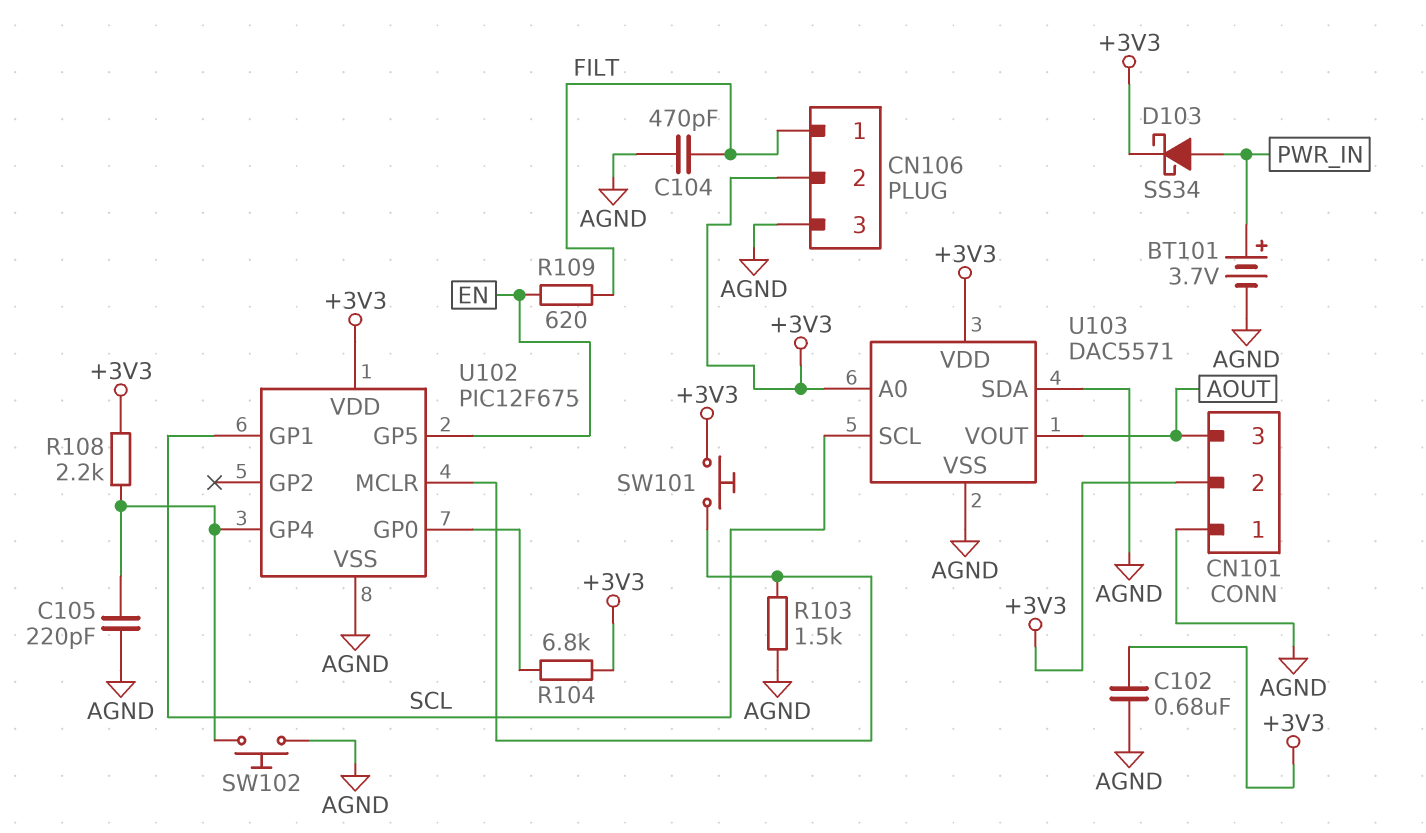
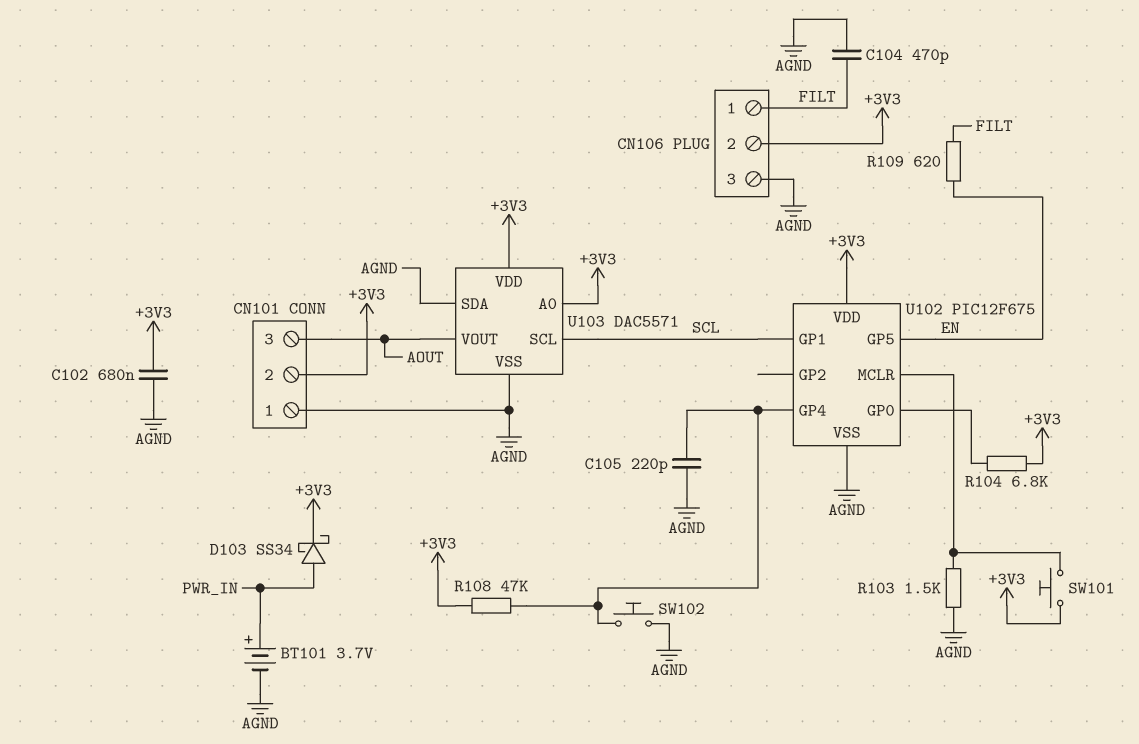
R108: 2.2k (+3V3, U102/GP4) -> 47k (+3V3, U102/GP4)

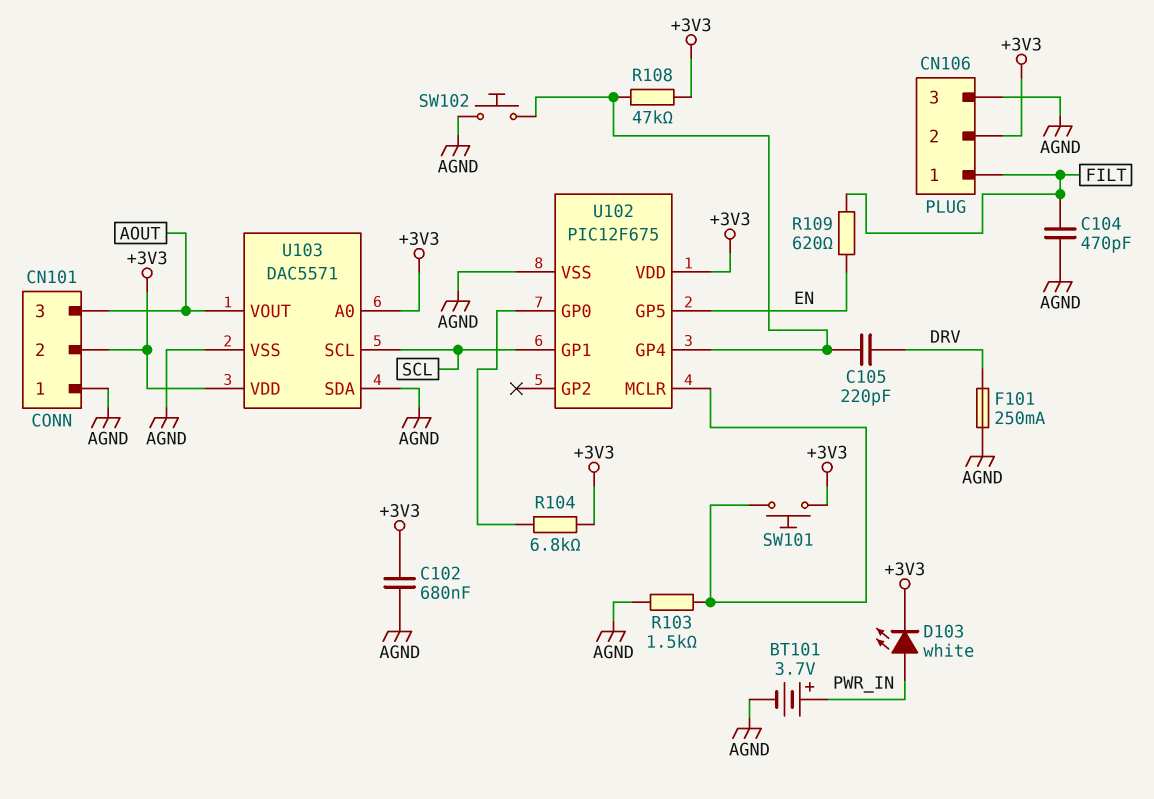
C105: 220pF (AGND, U102/GP4) -> 220pF (DRV, U102/GP4)
D103: schottky SS34 (A PWR_IN, K +3V3) -> LED white (A PWR_IN, K +3V3)
F101: none -> 250mA (AGND, DRV)

